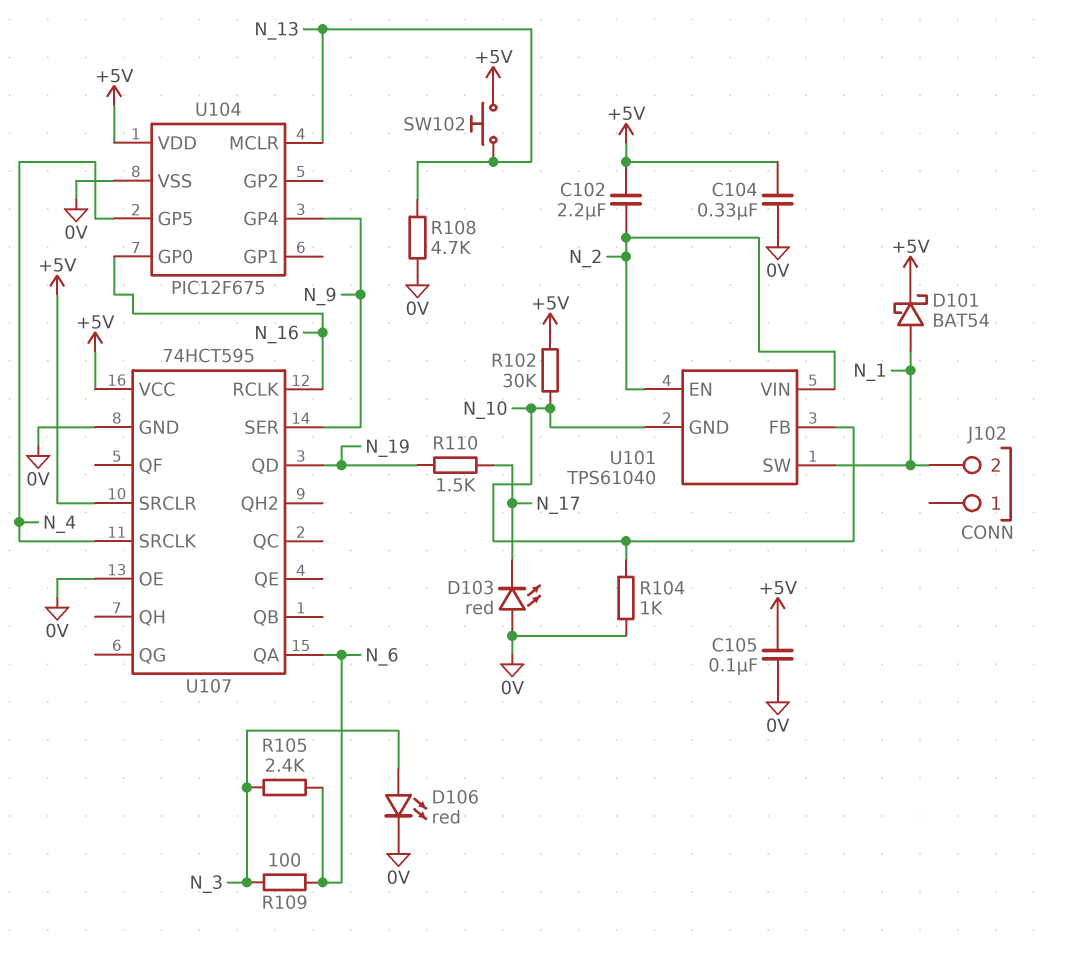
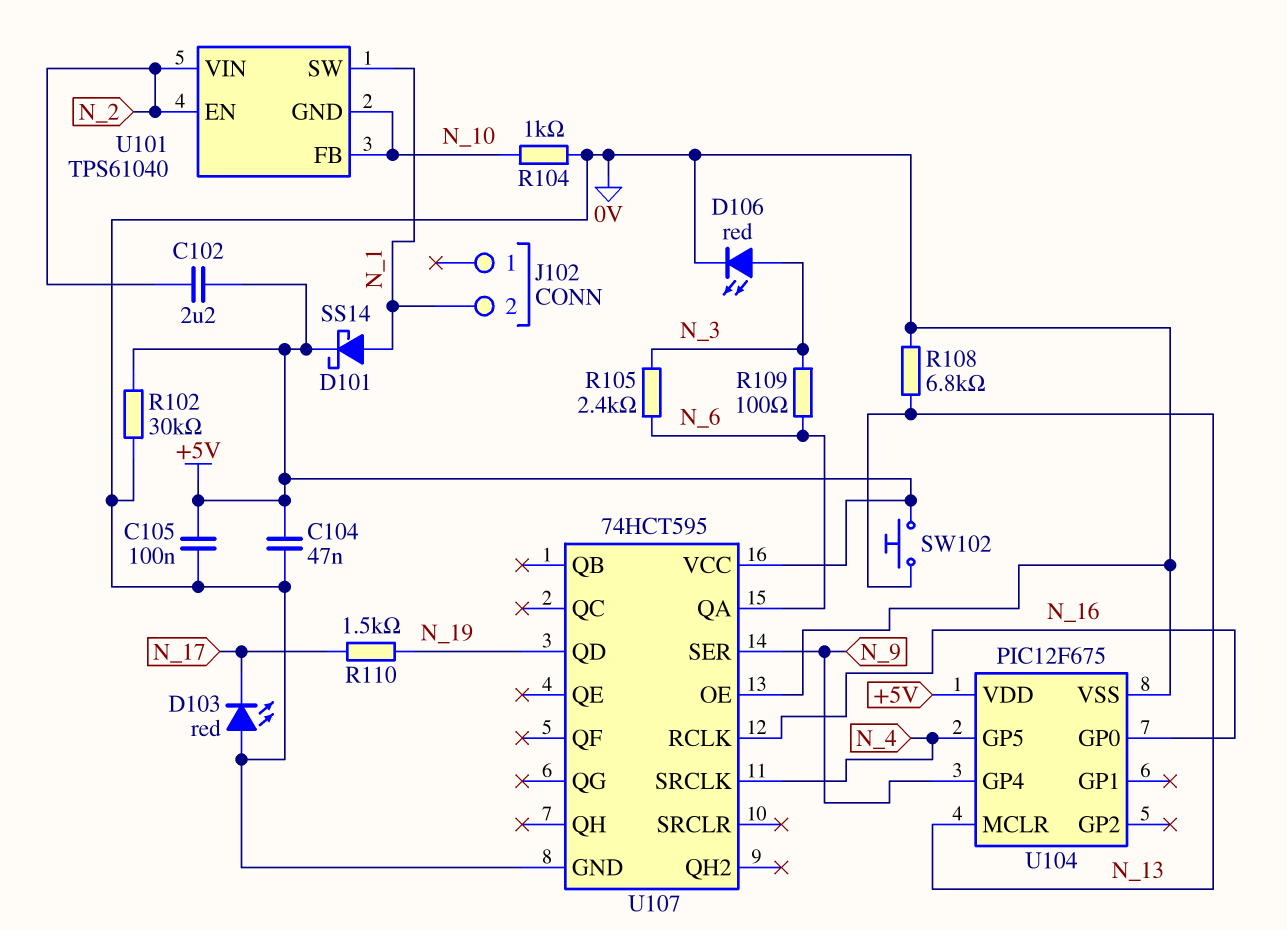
C104: 330nF (+5V, 0V) -> 47nF (+5V, 0V)
D101: schottky BAT54 (A N_1, K +5V) -> schottky SS14 (A N_1, K +5V)
R102: 30k (+5V, N_10) -> 30k (+5V, 0V)
R108: 4.7k (0V, N_13) -> 6.8k (0V, N_13)
U107 pin SRCLR: +5V -> none

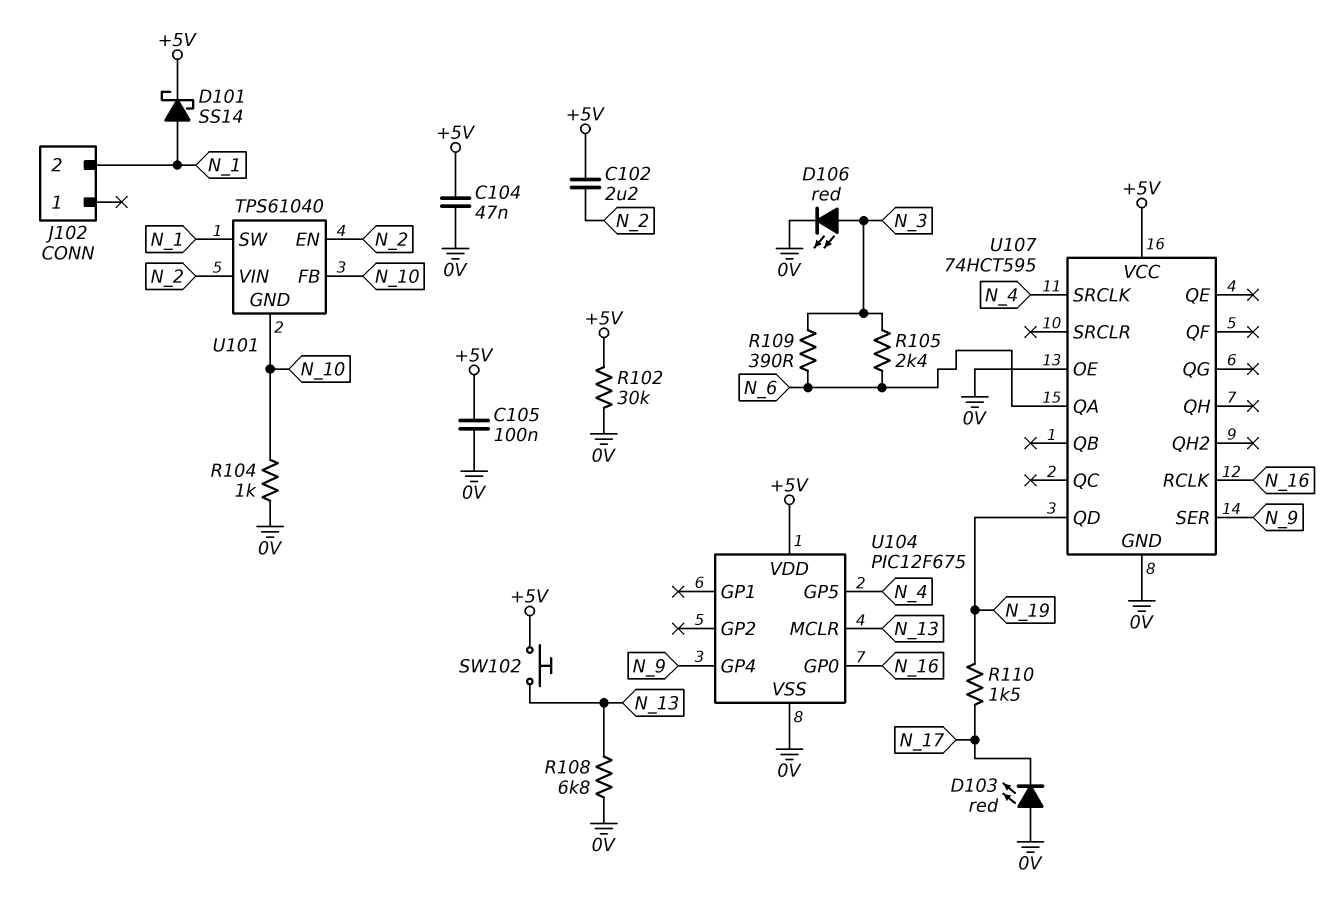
R109: 100 (N_3, N_6) -> 390 (N_3, N_6)

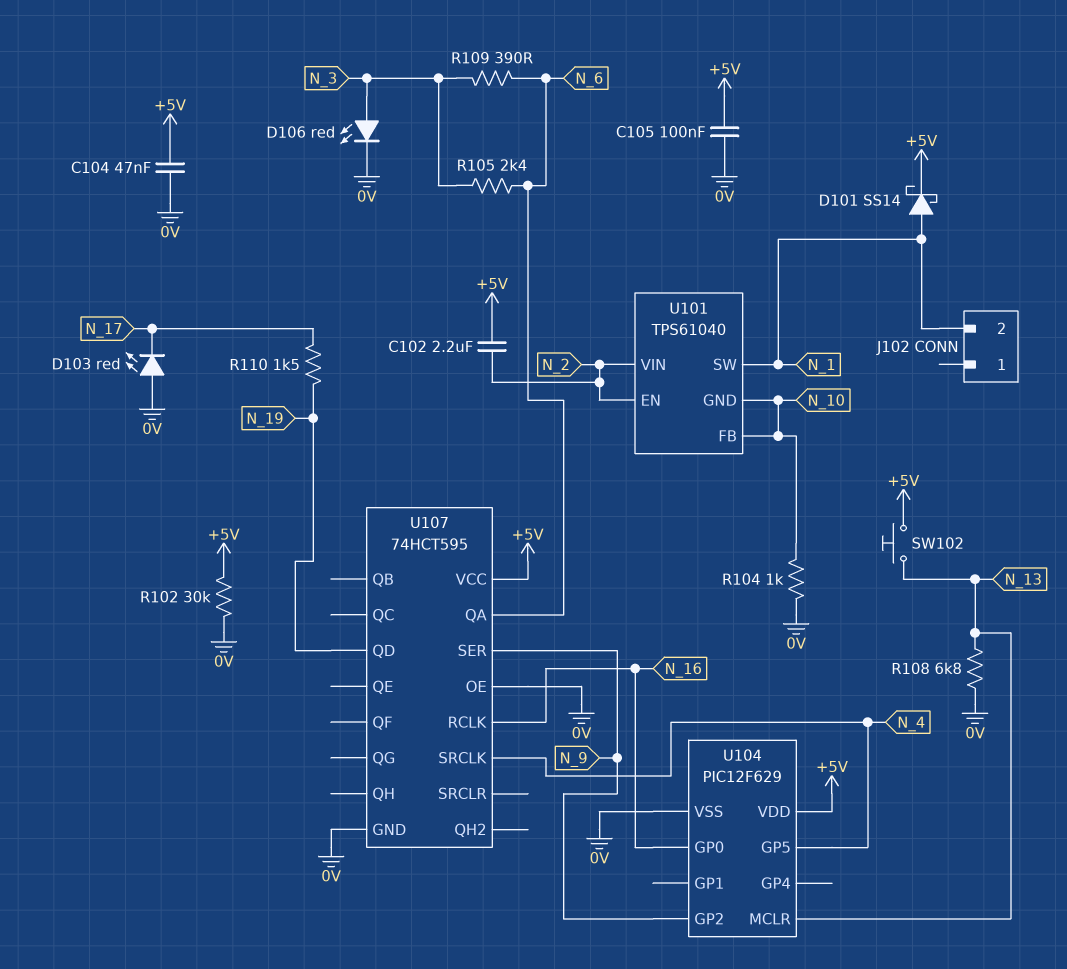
U104: PIC12F675 -> PIC12F629
U104 pin GP2: none -> N_9
U104 pin GP4: N_9 -> none

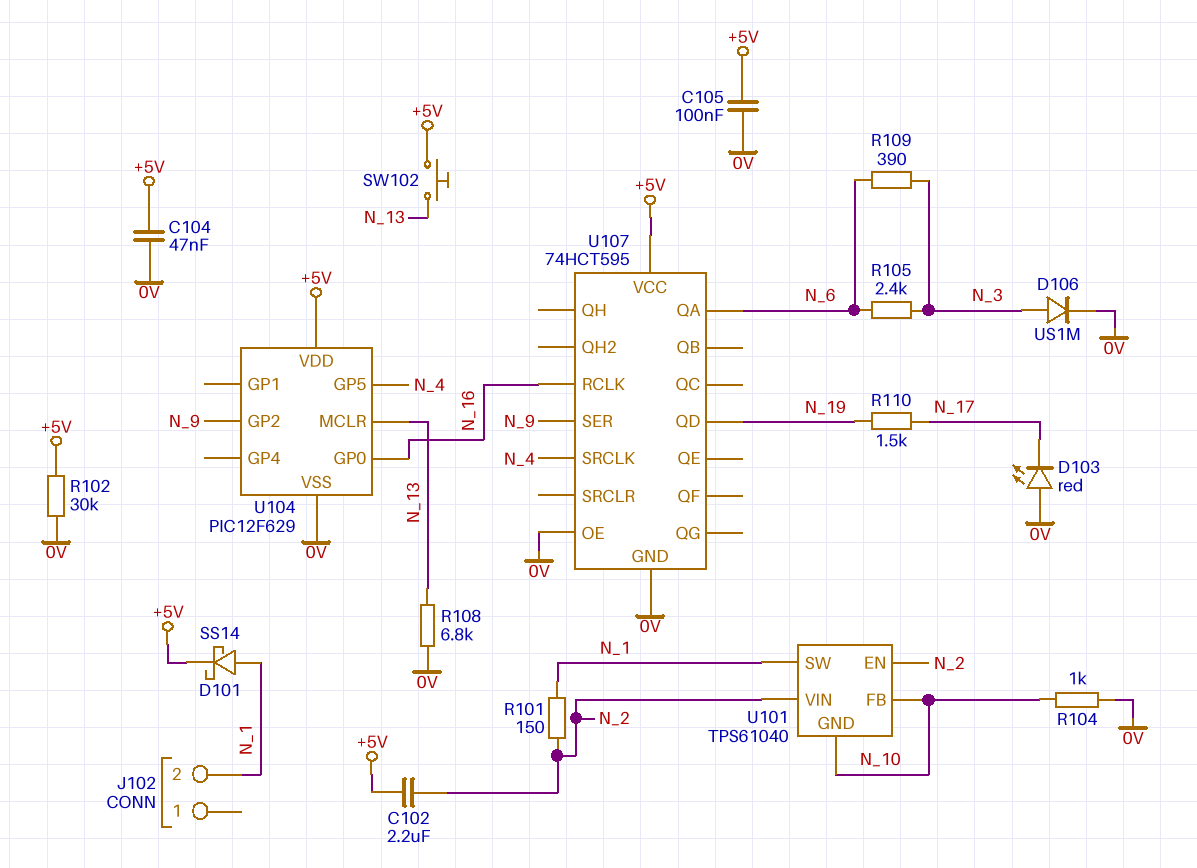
D106: LED red (A N_3, K 0V) -> diode US1M (A N_3, K 0V)
R101: none -> 150 (N_1, N_2)

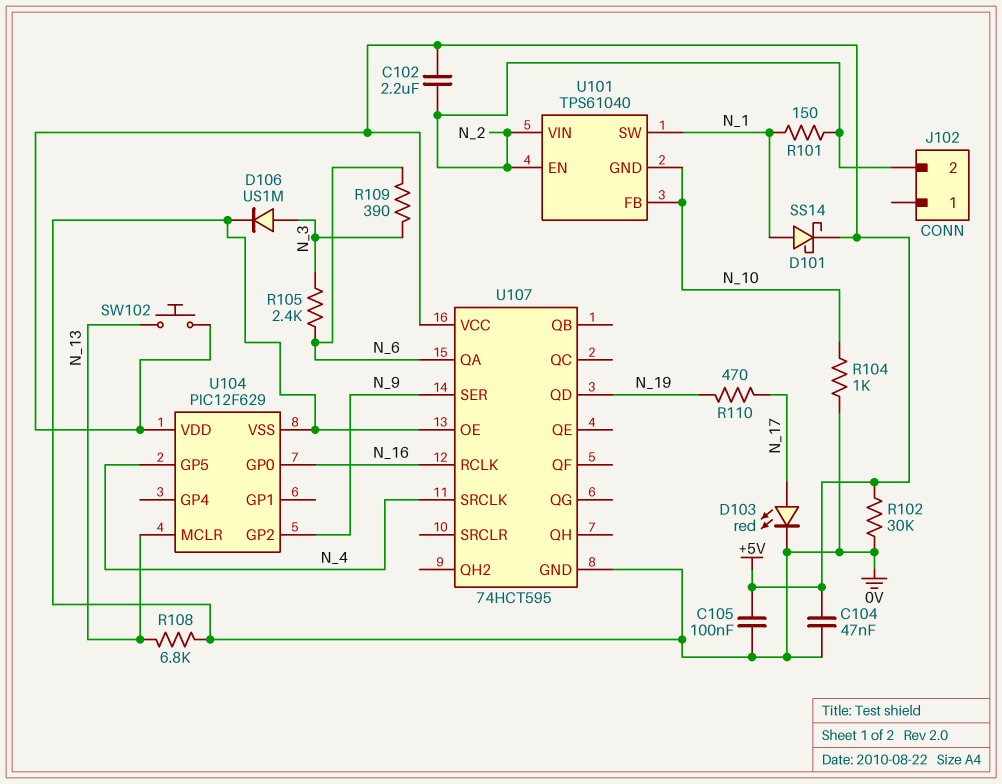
D103: LED red (A 0V, K N_17) -> LED red (A N_17, K 0V)
J102 pin 2: N_1 -> N_2
R110: 1.5k (N_17, N_19) -> 470 (N_17, N_19)

